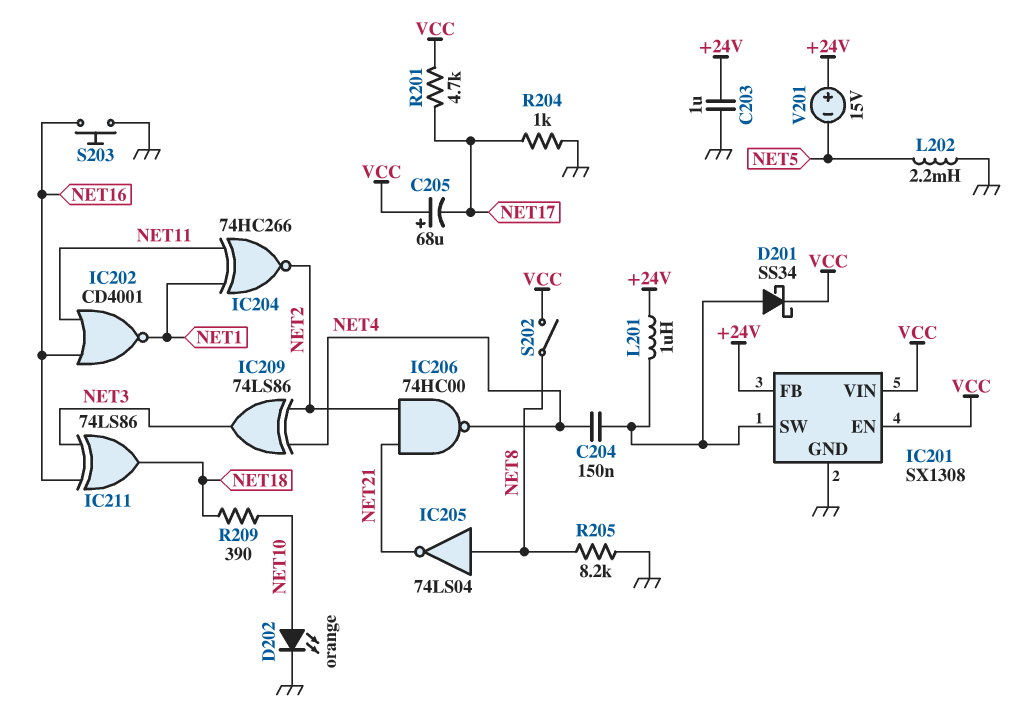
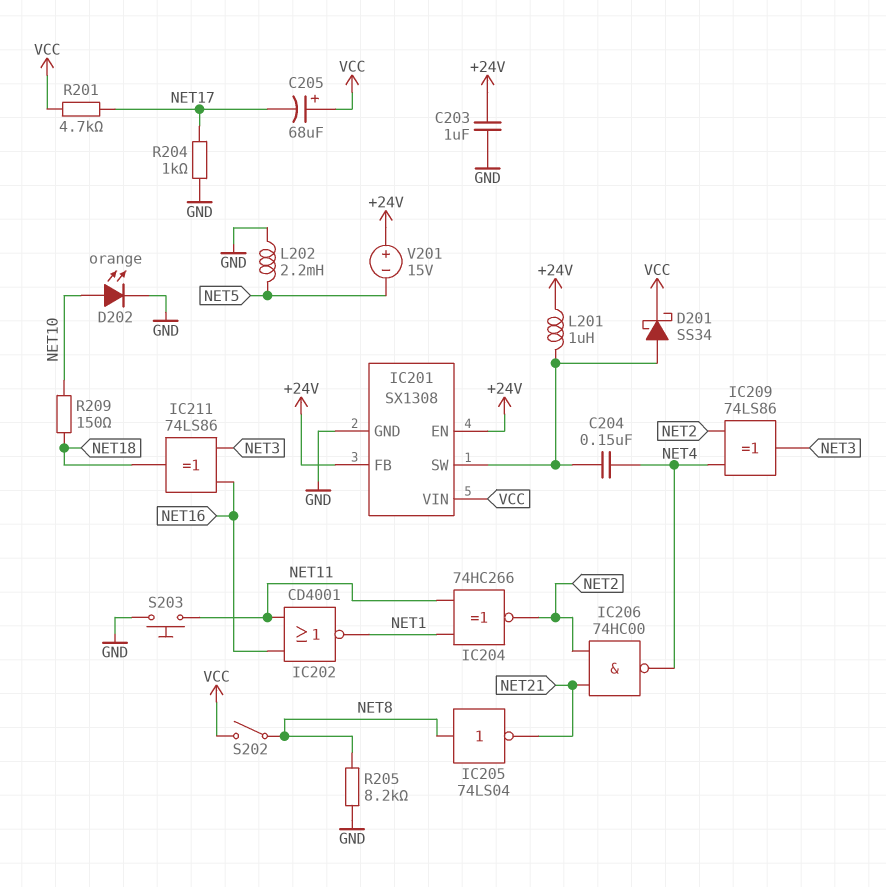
IC201 pin EN: VCC -> +24V
R209: 390 (NET10, NET18) -> 150 (NET10, NET18)
S203: button (GND, NET16) -> button (GND, NET11)

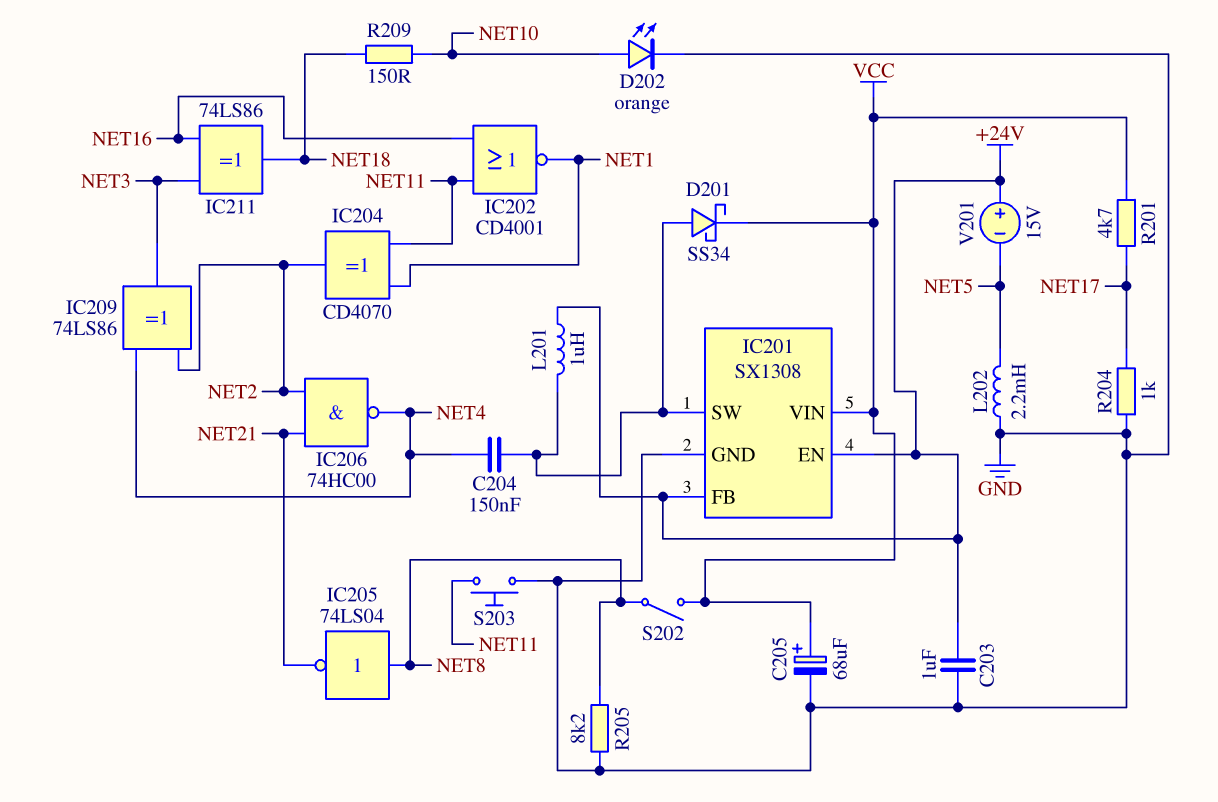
C205: 68uF (plus VCC, minus NET17) -> 68uF (plus VCC, minus GND)
IC204: XNOR 74HC266 (in NET1, in NET11, out NET2) -> XOR CD4070 (in NET1, in NET11, out NET2)

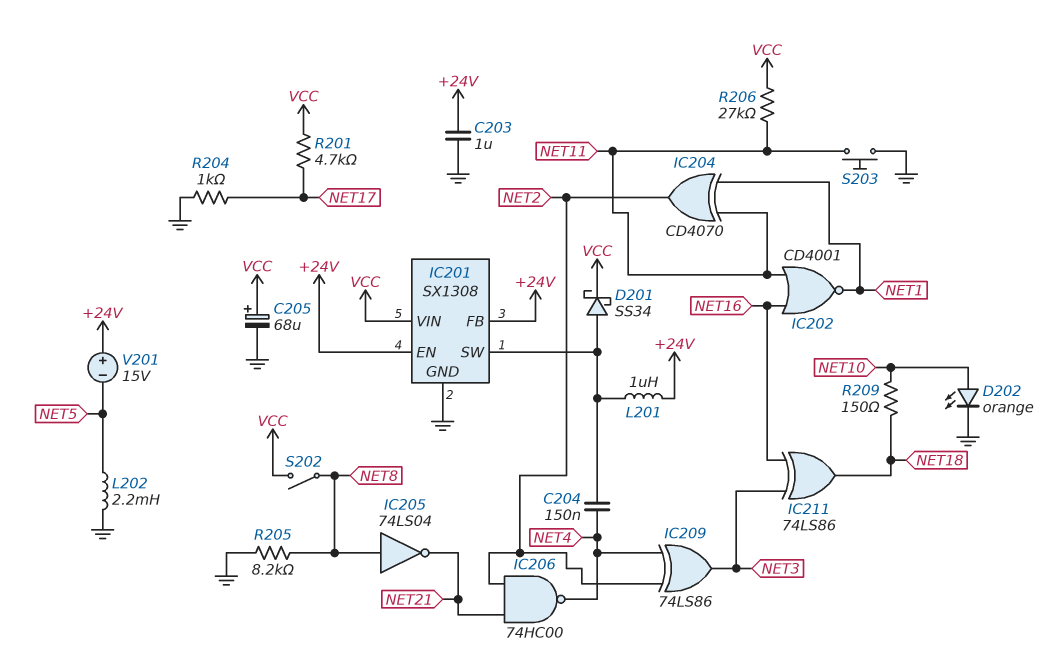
R206: none -> 27k (NET11, VCC)

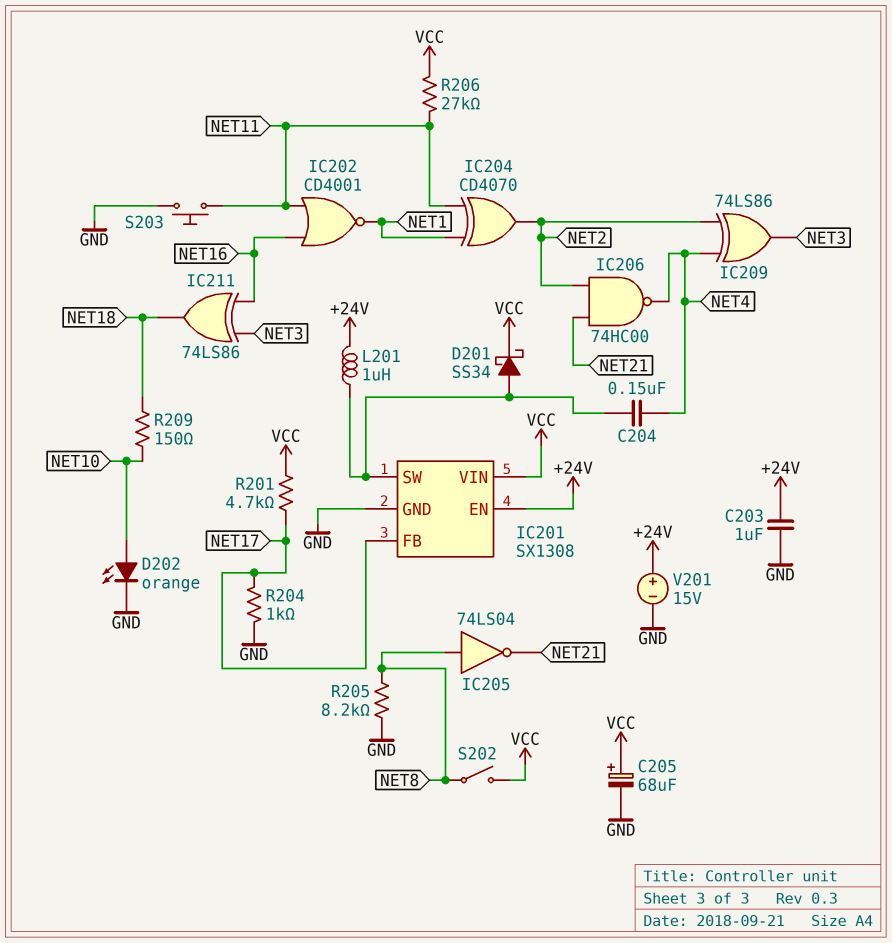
IC201 pin FB: +24V -> NET17
L202: 2.2mH (GND, NET5) -> none
V201: 15V (plus +24V, minus NET5) -> 15V (plus +24V, minus GND)

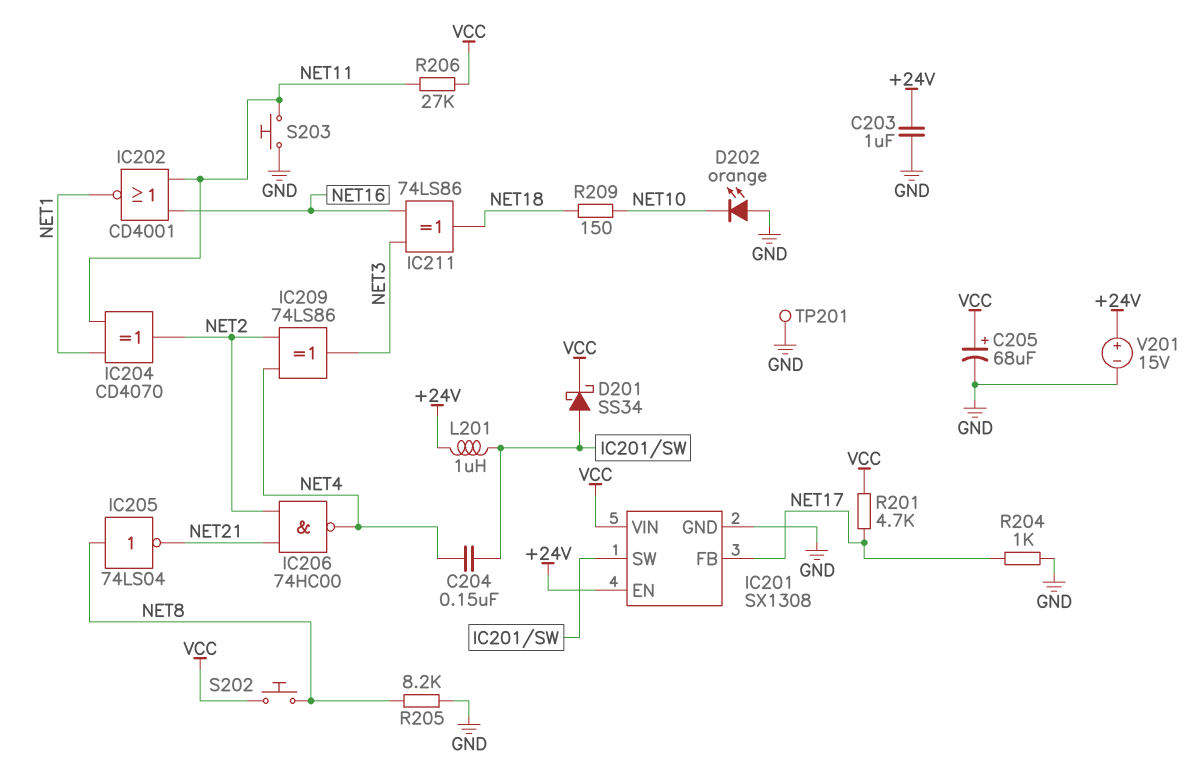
D202: LED orange (A NET10, K GND) -> LED orange (A GND, K NET10)
S202: switch (NET8, VCC) -> button (NET8, VCC)
TP201: none -> test point (GND)

